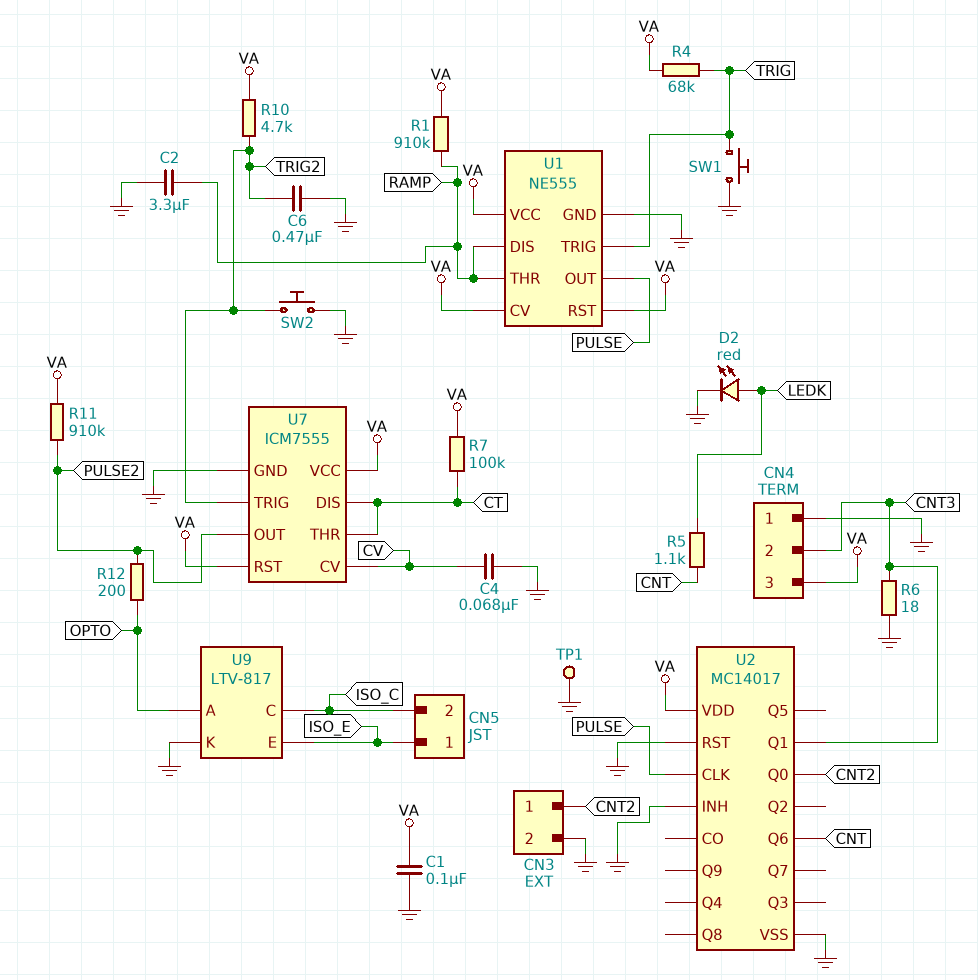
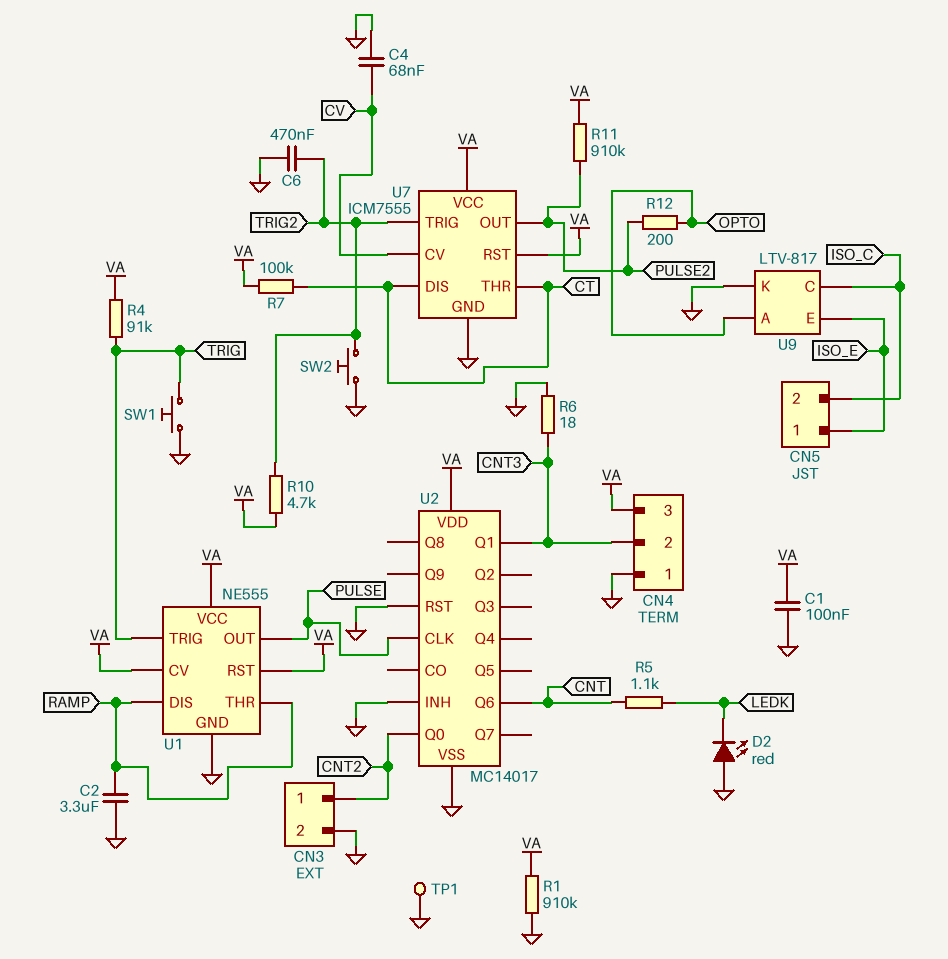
D2: LED red (A LEDK, K GND) -> LED red (A GND, K LEDK)
R1: 910k (RAMP, VA) -> 910k (GND, VA)
R4: 68k (TRIG, VA) -> 91k (TRIG, VA)

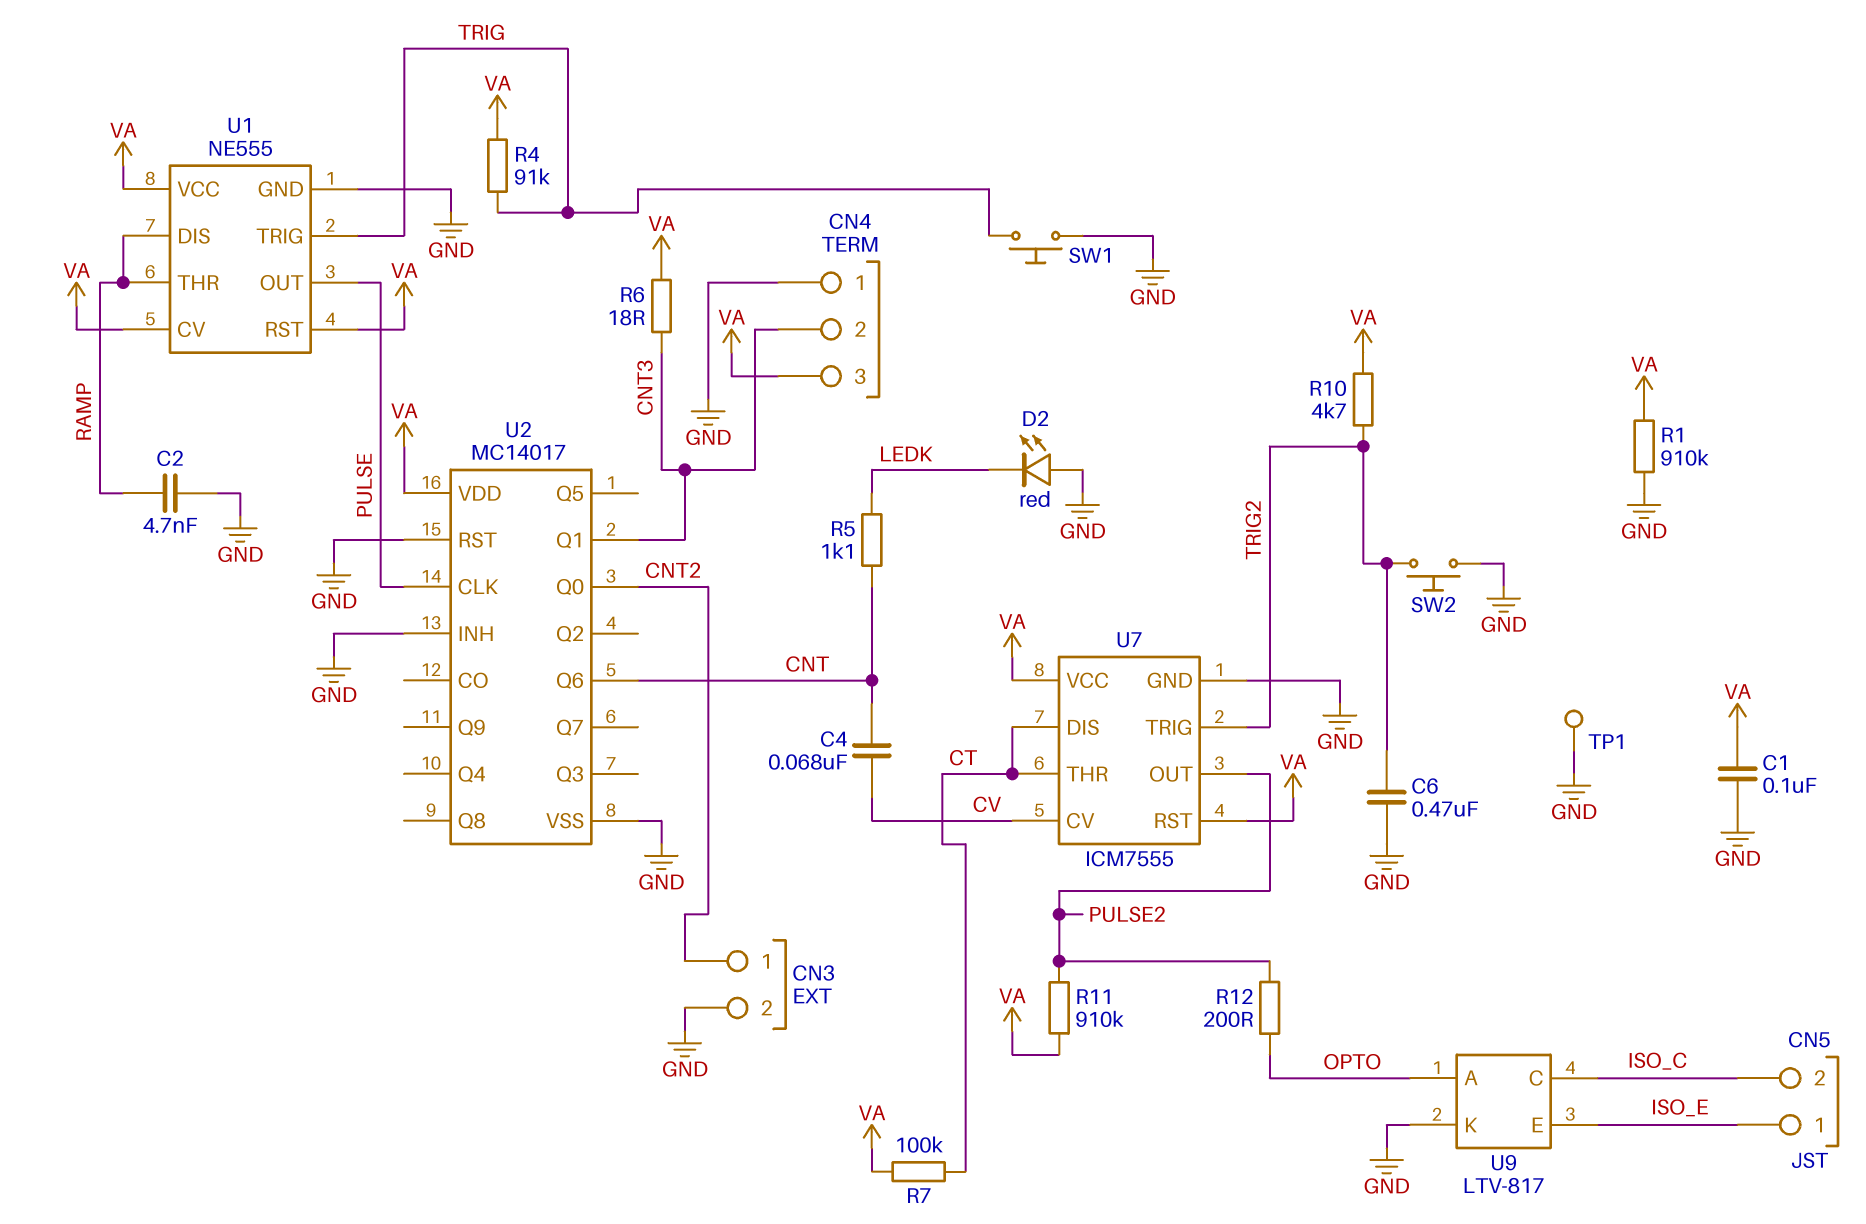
C2: 3.3uF (GND, RAMP) -> 4.7nF (GND, RAMP)
C4: 68nF (CV, GND) -> 68nF (CNT, CV)
R6: 18 (CNT3, GND) -> 18 (CNT3, VA)

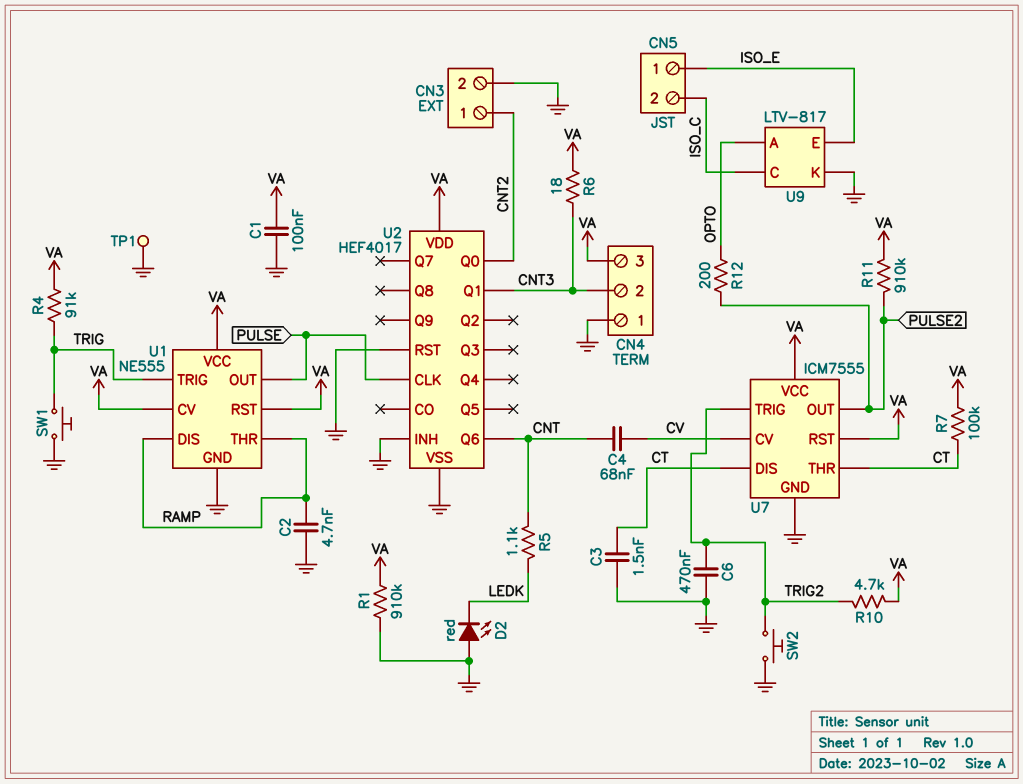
C3: none -> 1.5nF (CT, GND)
U2: MC14017 -> HEF4017

